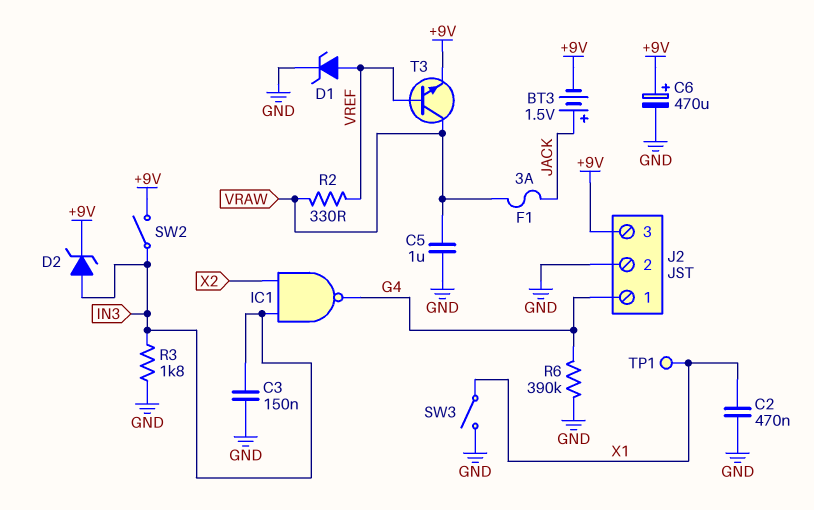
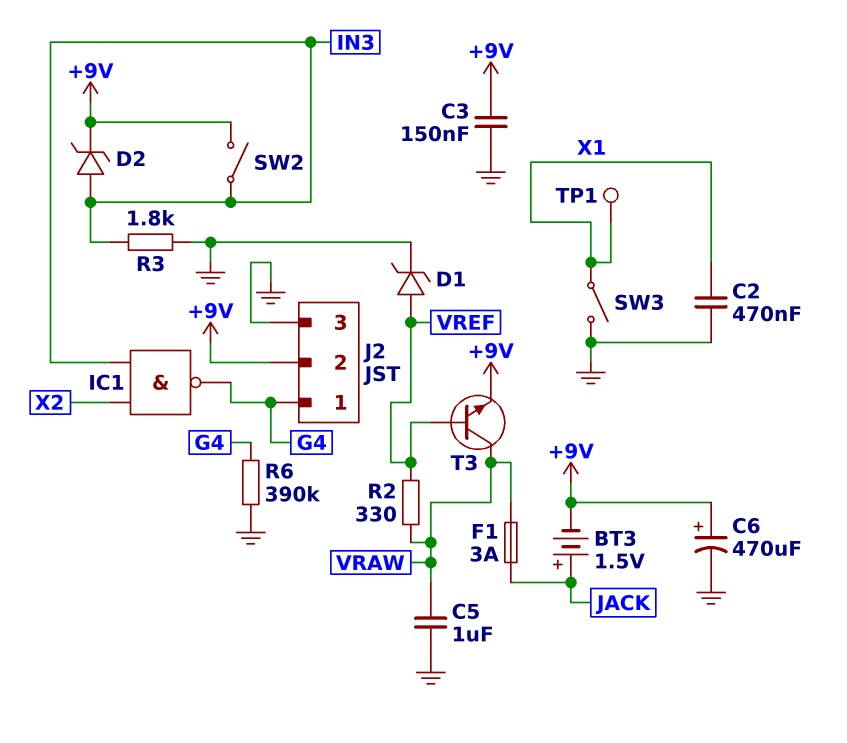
C3: 150nF (GND, IN3) -> 150nF (+9V, GND)
J2 pin 2: GND -> +9V
J2 pin 3: +9V -> GND

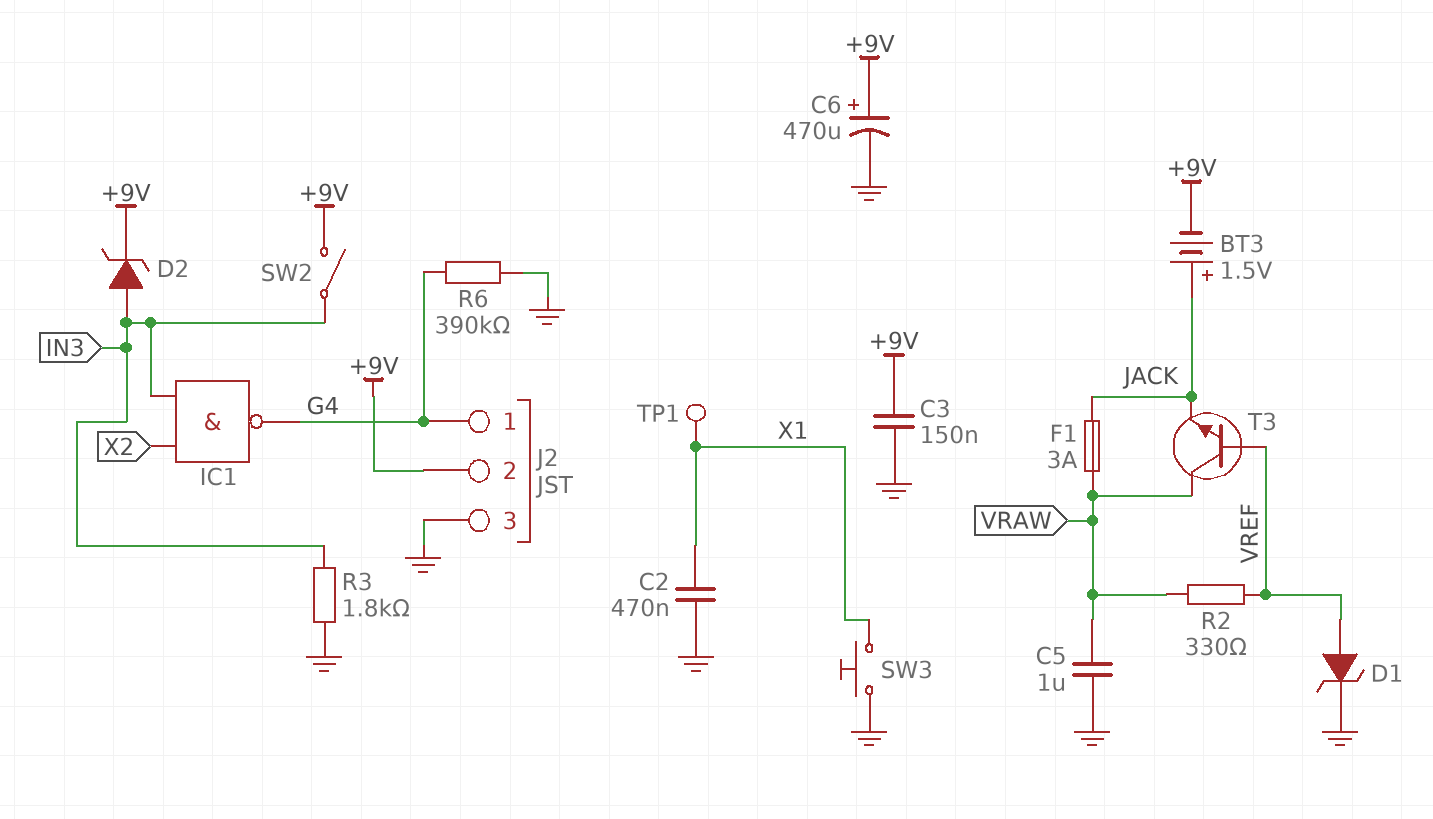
SW3: switch (GND, X1) -> button (GND, X1)
T3: NPN (B VREF, C VRAW, E +9V) -> NPN (B VREF, C VRAW, E JACK)

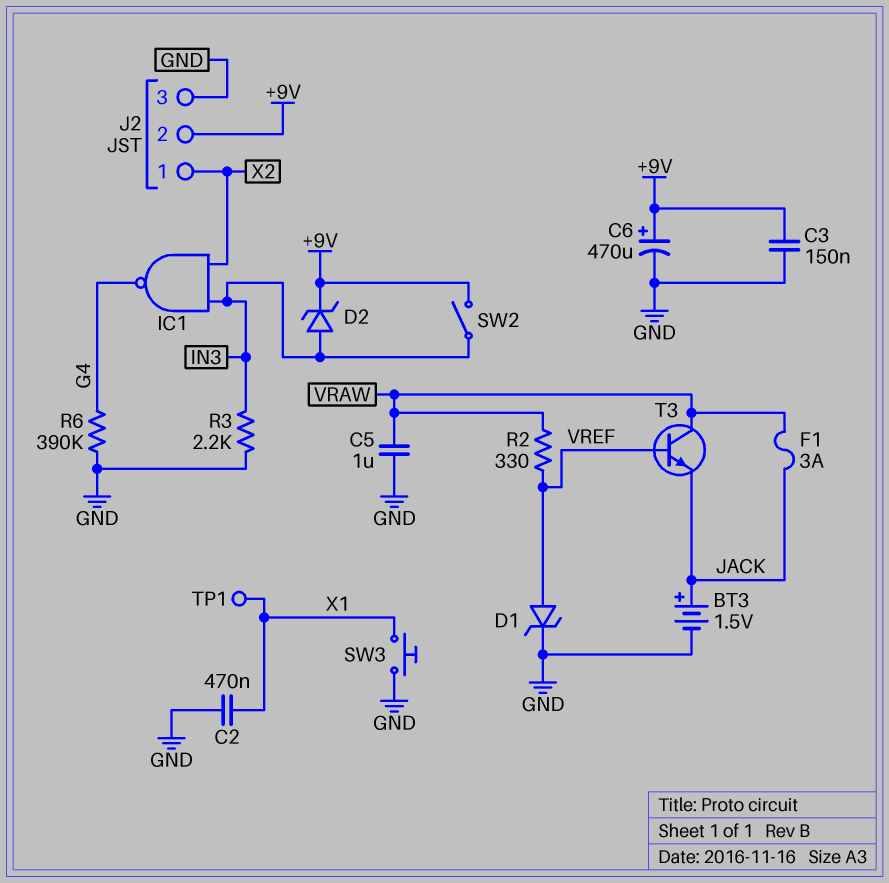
BT3: 1.5V (plus JACK, minus +9V) -> 1.5V (plus JACK, minus GND)
J2 pin 1: G4 -> X2
R3: 1.8k (GND, IN3) -> 2.2k (GND, IN3)

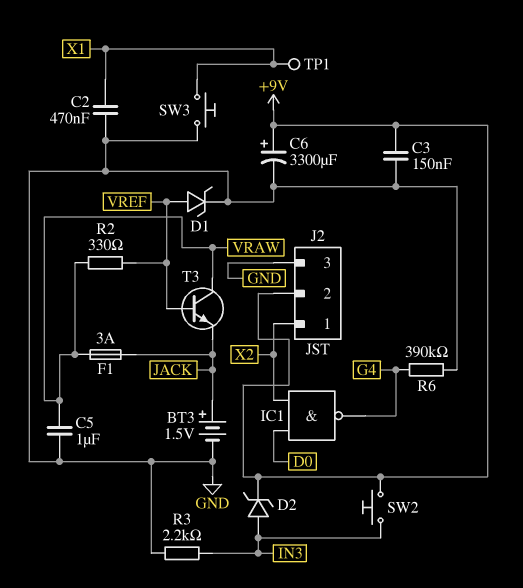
C6: 470uF (plus +9V, minus GND) -> 3300uF (plus +9V, minus GND)
IC1: NAND (in IN3, in X2, out G4) -> NAND (in D0, in X2, out G4)
SW2: switch (+9V, IN3) -> button (+9V, IN3)

